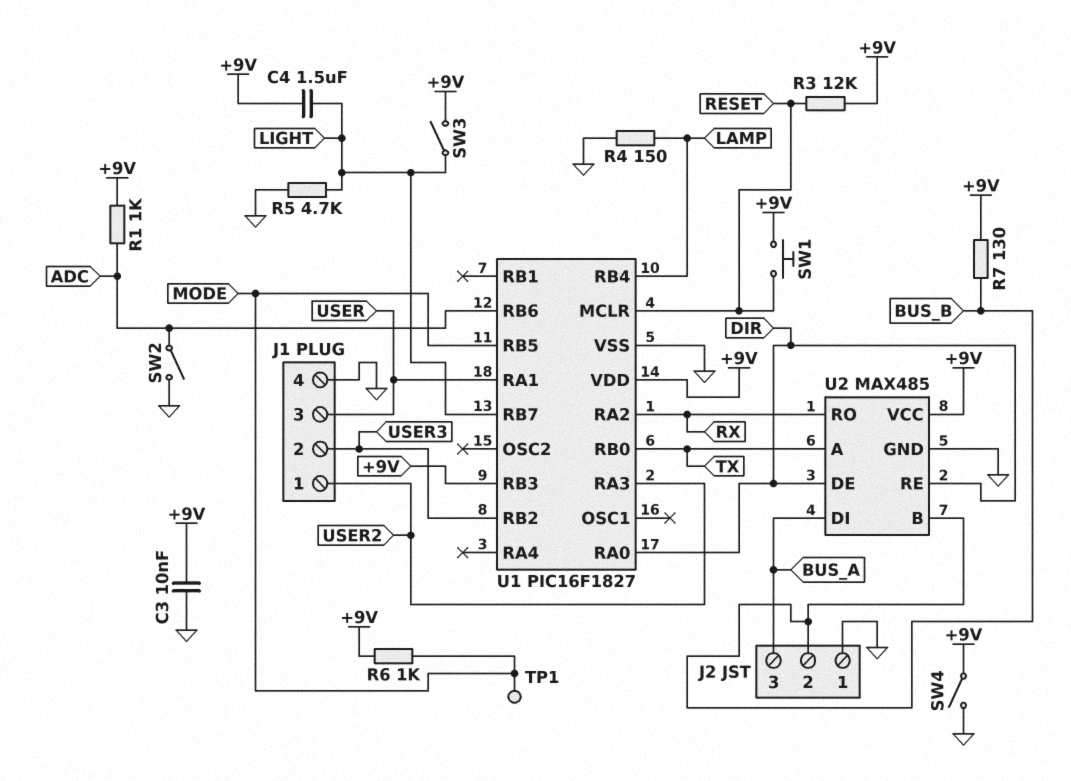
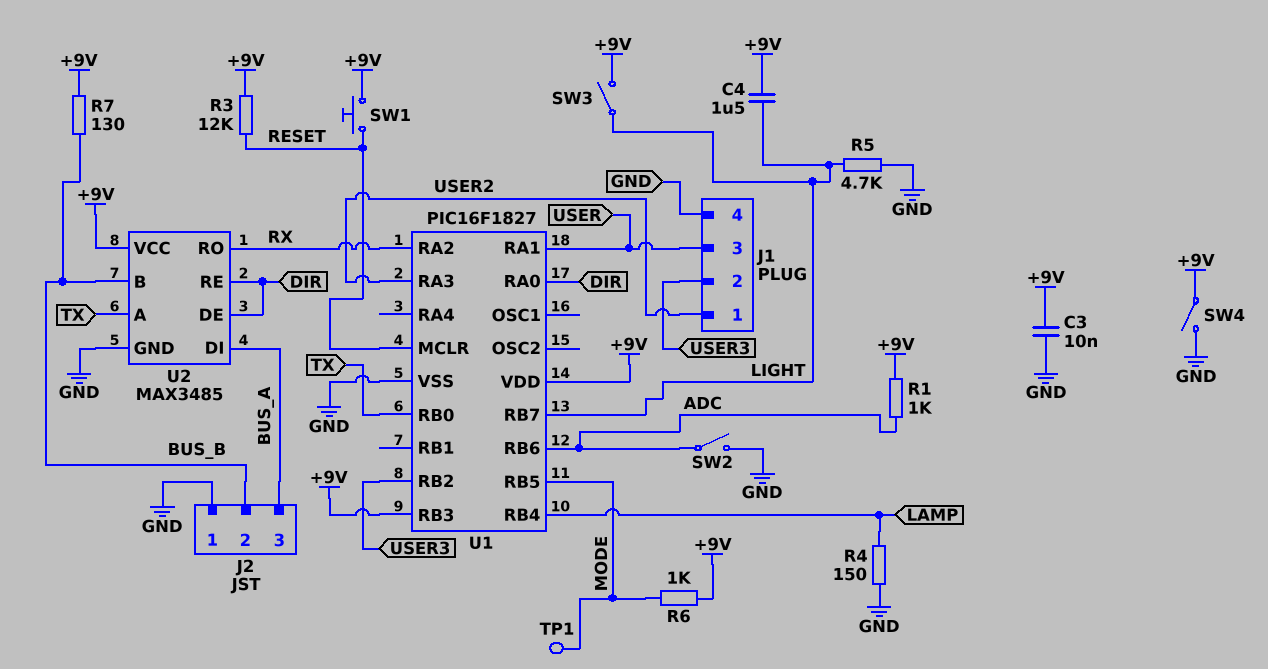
U2: MAX485 -> MAX3485

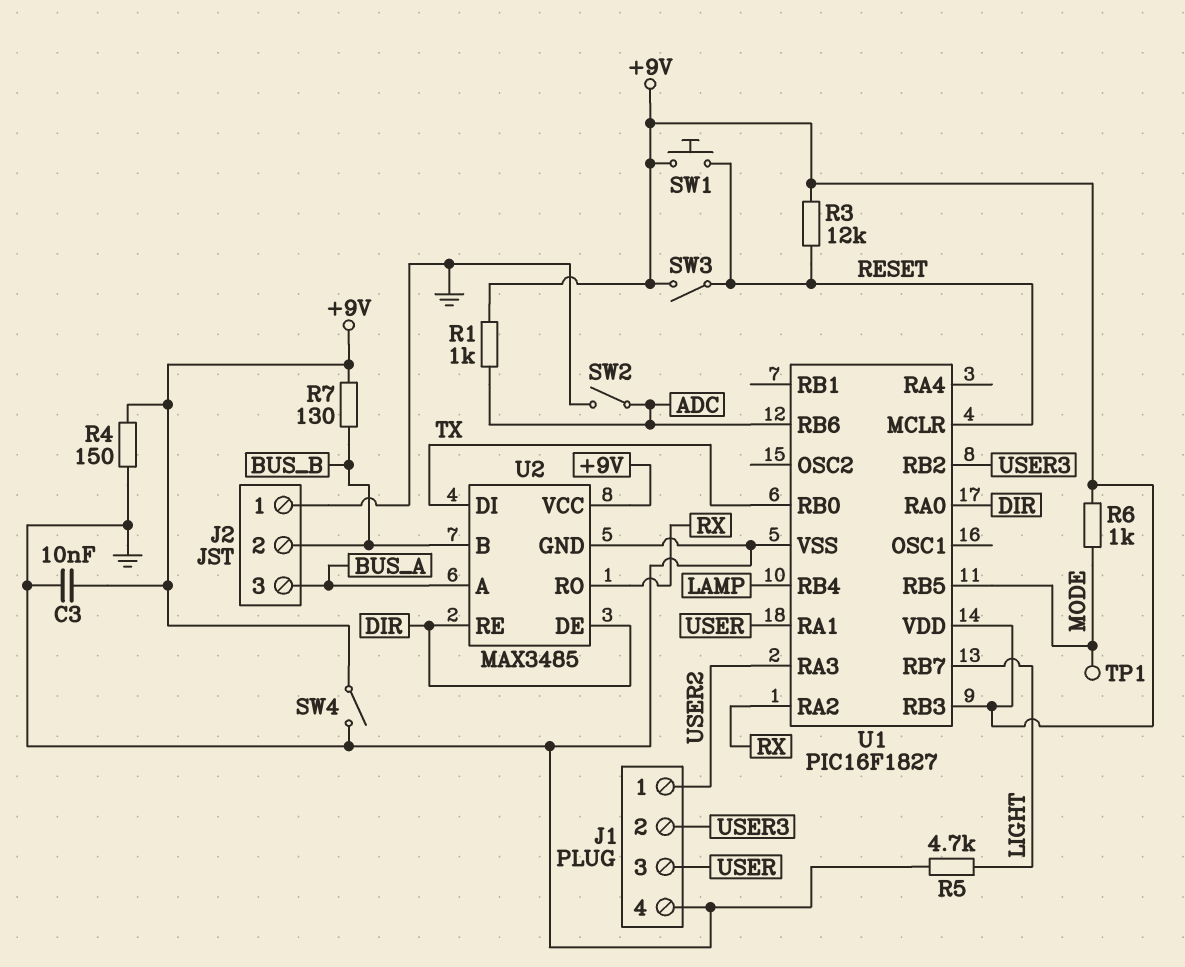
C4: 1.5uF (+9V, LIGHT) -> none
R4: 150 (GND, LAMP) -> 150 (+9V, GND)
SW3: switch (+9V, LIGHT) -> switch (+9V, RESET)
U2 pin A: TX -> BUS_A
U2 pin DI: BUS_A -> TX

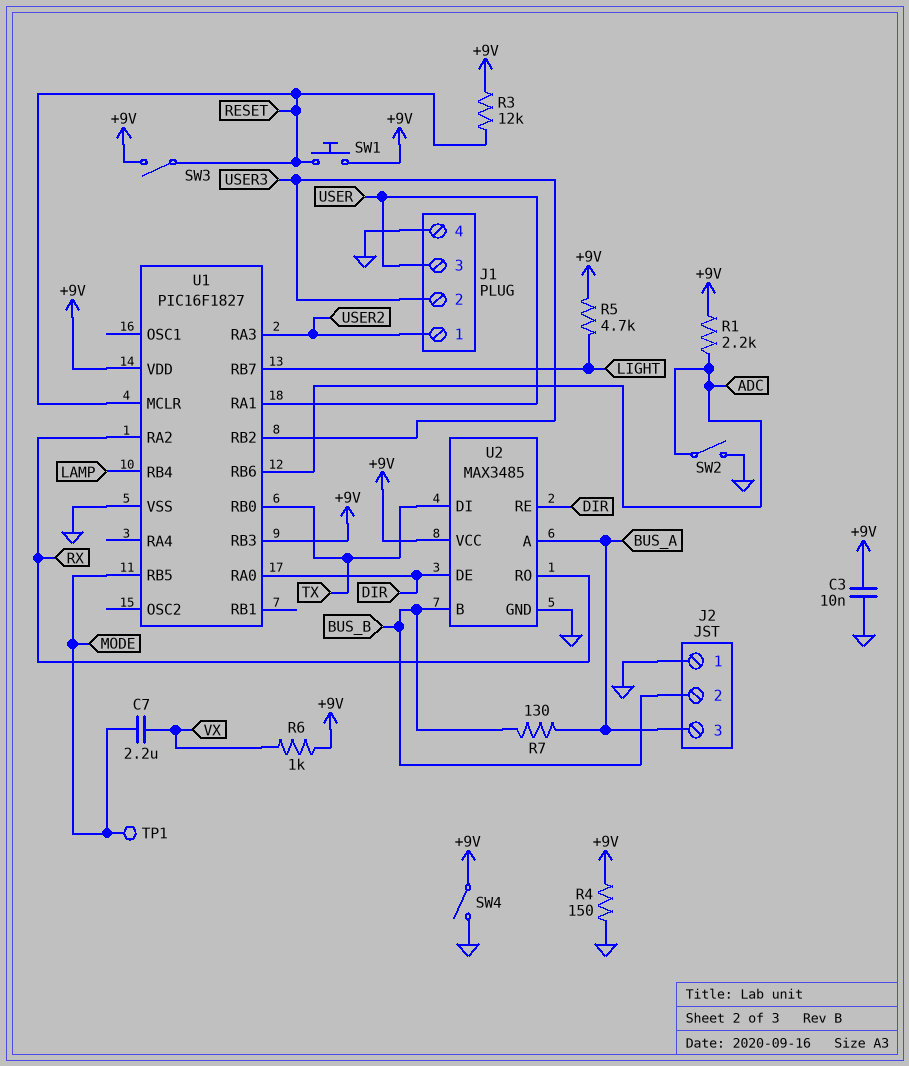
C7: none -> 2.2uF (MODE, VX)
R1: 1k (+9V, ADC) -> 2.2k (+9V, ADC)
R5: 4.7k (GND, LIGHT) -> 4.7k (+9V, LIGHT)
R6: 1k (+9V, MODE) -> 1k (+9V, VX)
R7: 130 (+9V, BUS_B) -> 130 (BUS_A, BUS_B)

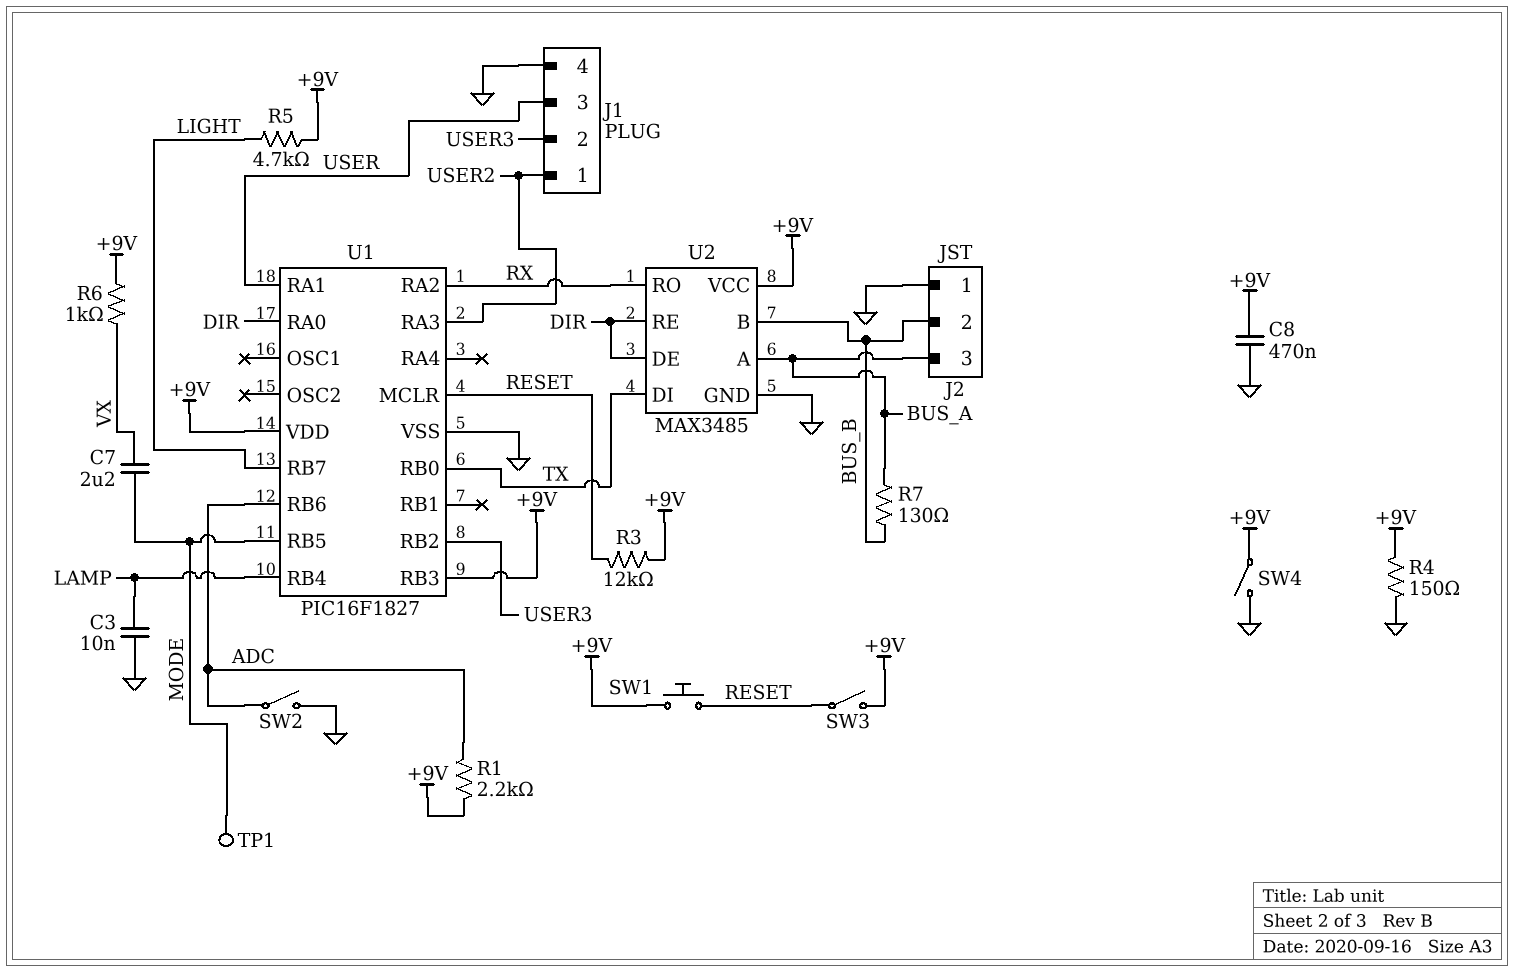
C3: 10nF (+9V, GND) -> 10nF (GND, LAMP)
C8: none -> 470nF (+9V, GND)

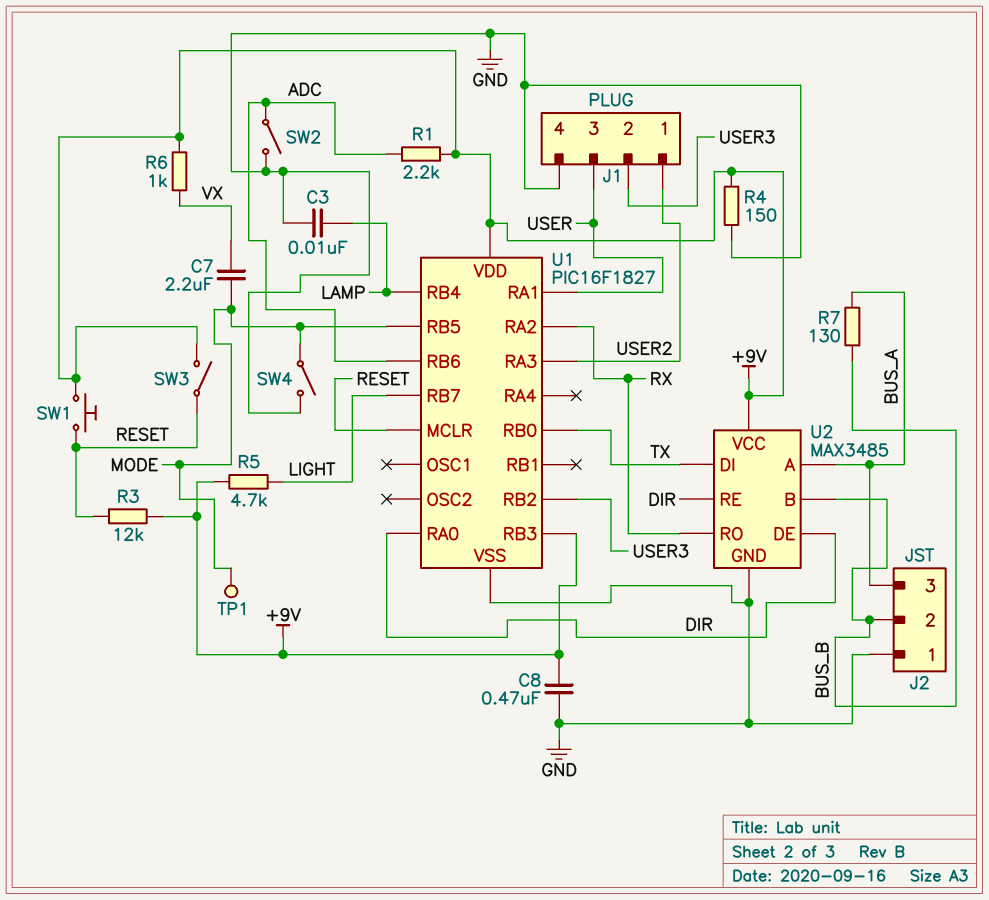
SW4: switch (+9V, GND) -> switch (GND, MODE)

